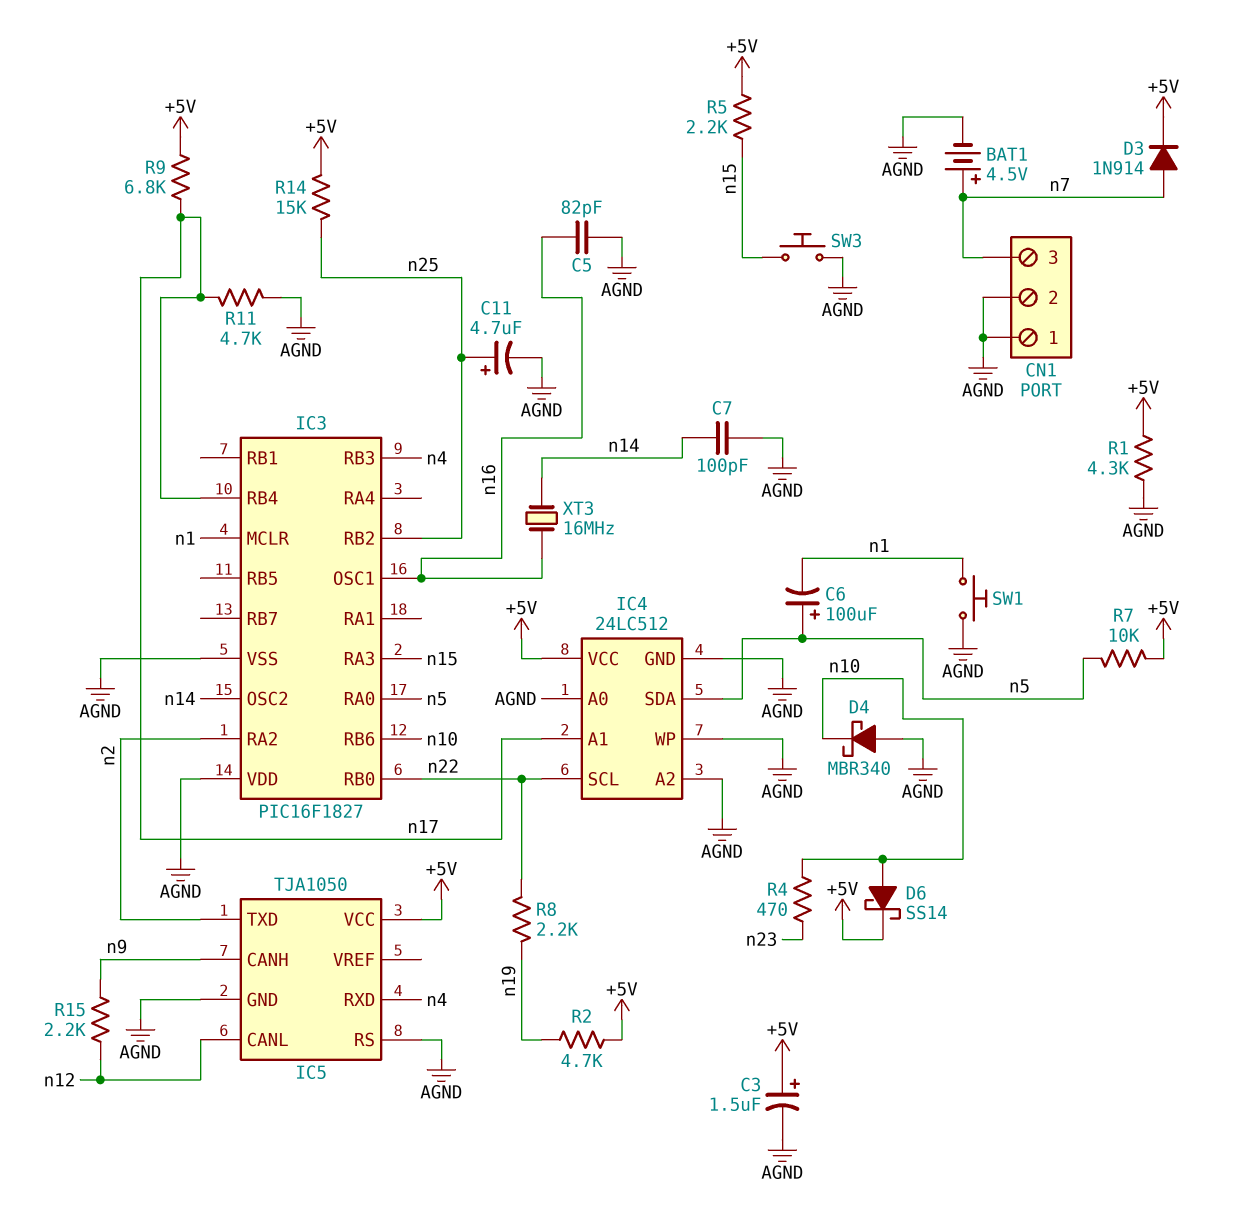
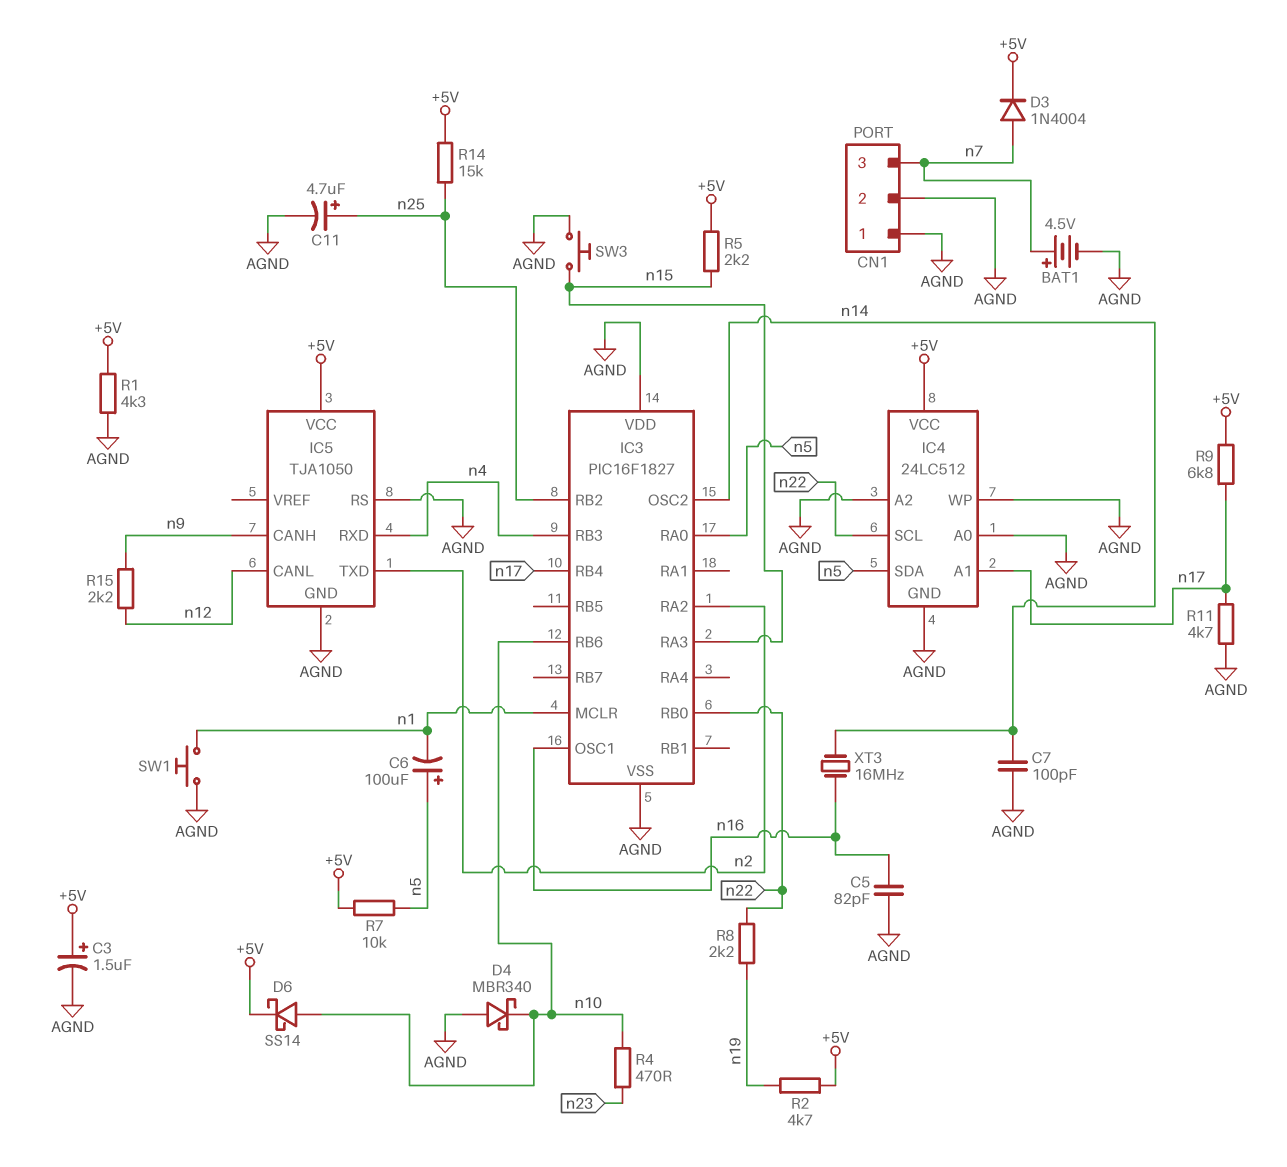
D3: diode 1N914 (A n7, K +5V) -> diode 1N4004 (A n7, K +5V)

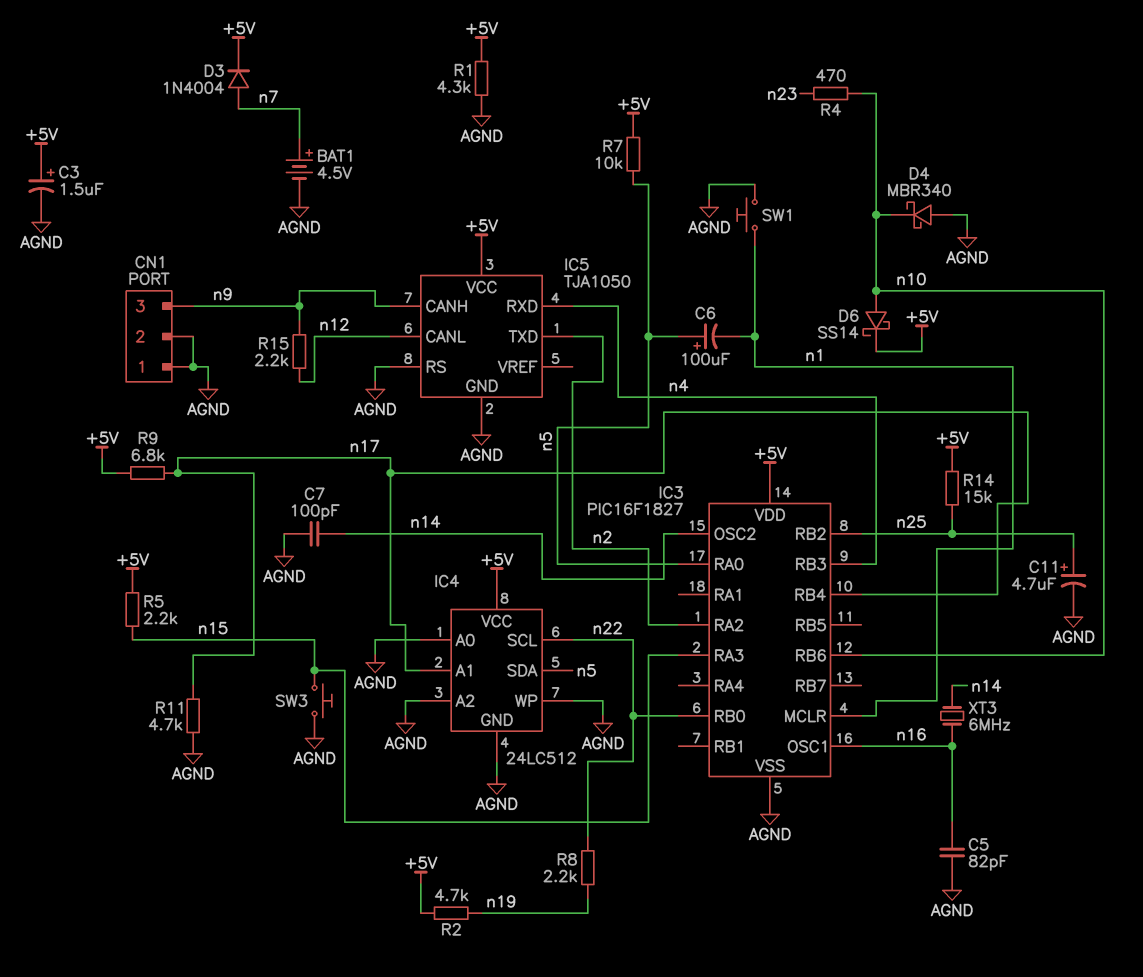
CN1 pin 3: n7 -> n9
IC3 pin VDD: AGND -> +5V
XT3: 16MHz (n14, n16) -> 6MHz (n14, n16)

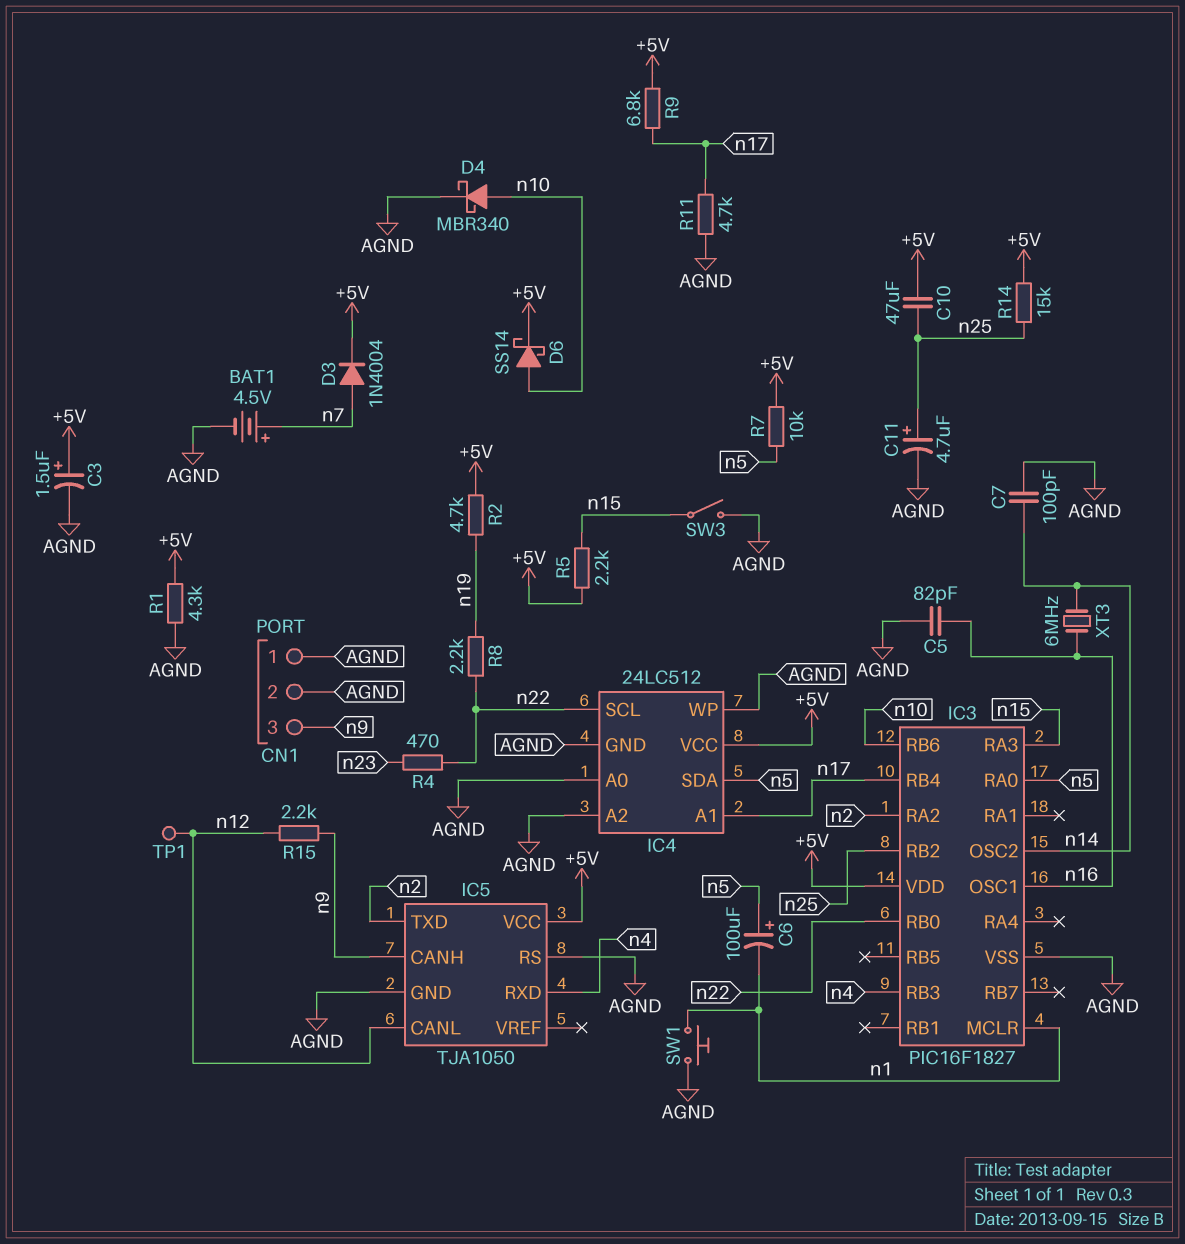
C10: none -> 47uF (+5V, n25)
D4: schottky MBR340 (A AGND, K n10) -> schottky MBR340 (A n10, K AGND)
R4: 470 (n10, n23) -> 470 (n22, n23)
SW3: button (AGND, n15) -> switch (AGND, n15)
TP1: none -> test point (n12)

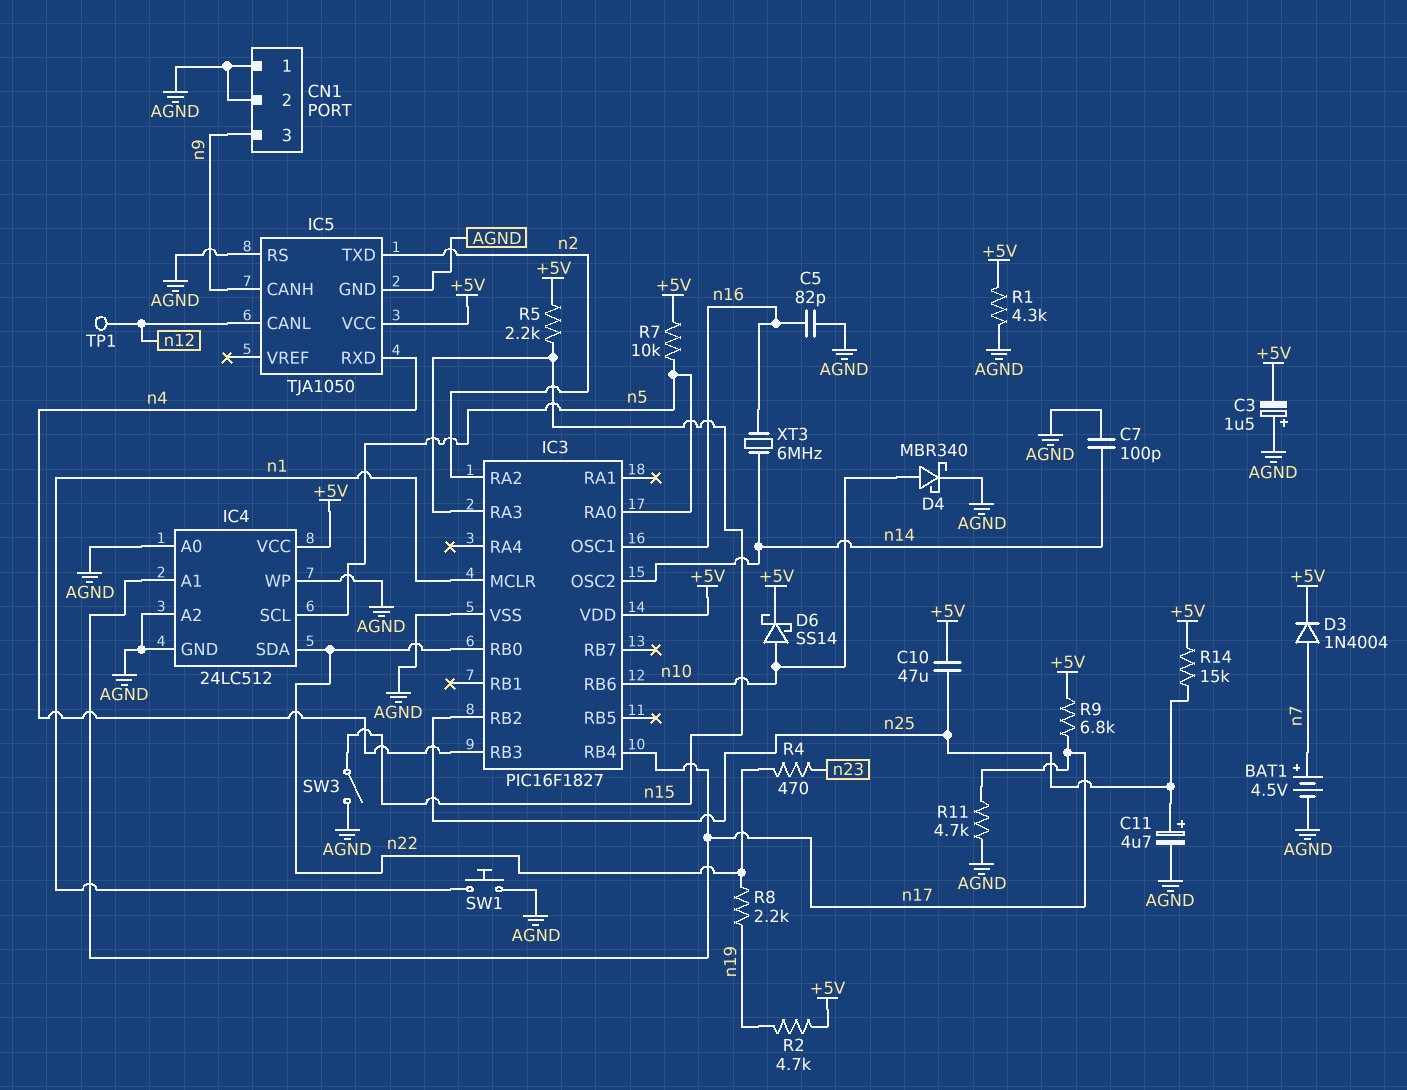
C3: 1.5uF (plus +5V, minus AGND) -> 1.5uF (plus AGND, minus +5V)
C6: 100uF (plus n5, minus n1) -> none
IC4 pin SCL: n22 -> n5
IC4 pin SDA: n5 -> n22
R15: 2.2k (n9, n12) -> none

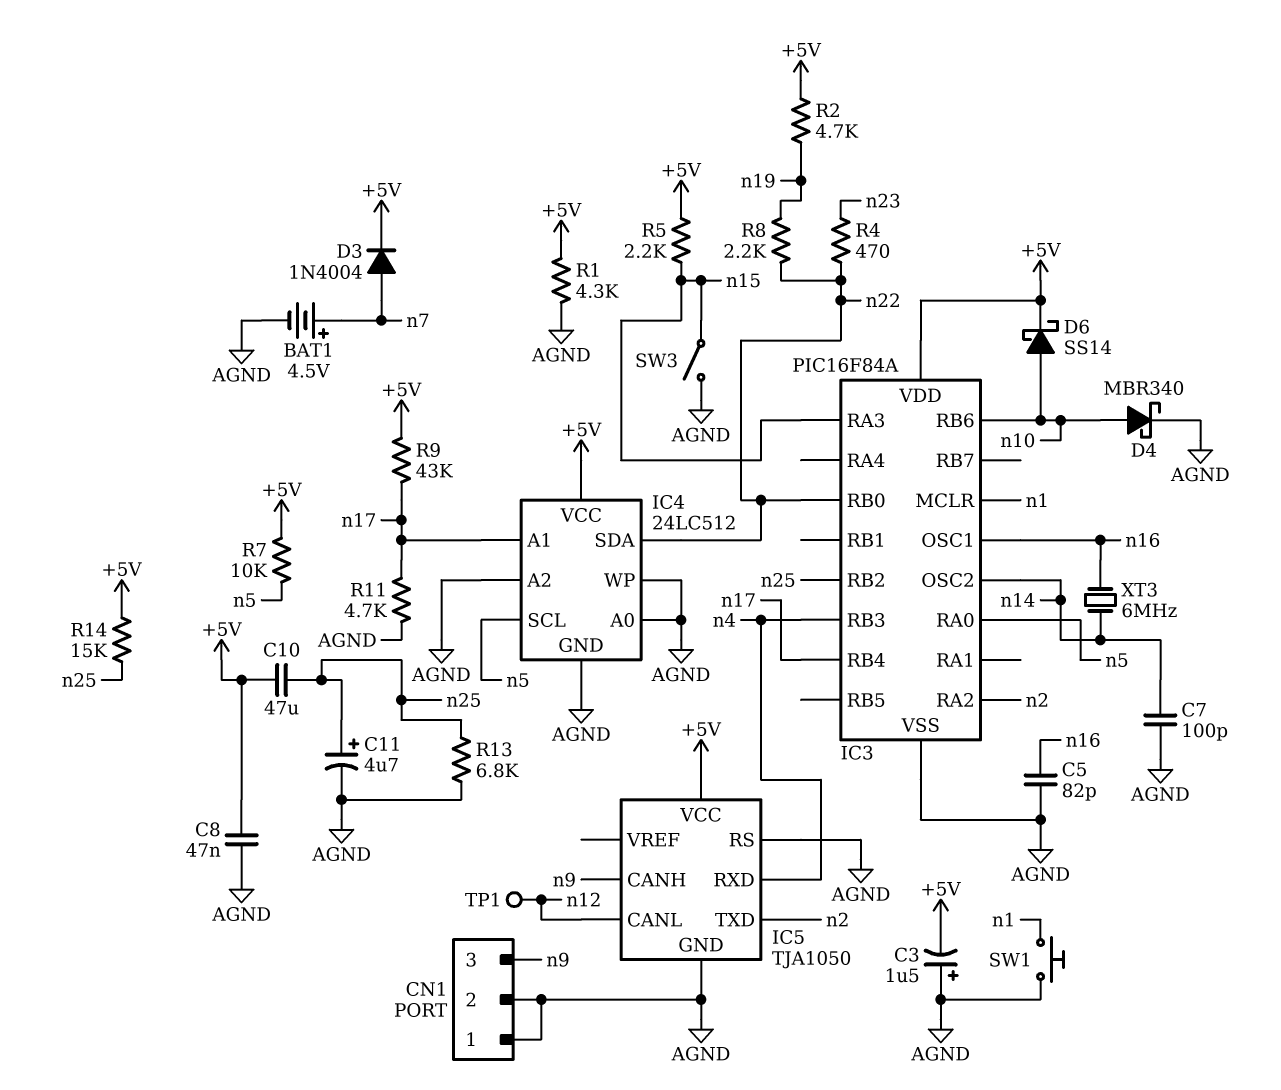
C8: none -> 47nF (+5V, AGND)
IC3: PIC16F1827 -> PIC16F84A
R9: 6.8k (+5V, n17) -> 43k (+5V, n17)
R13: none -> 6.8k (AGND, n25)

